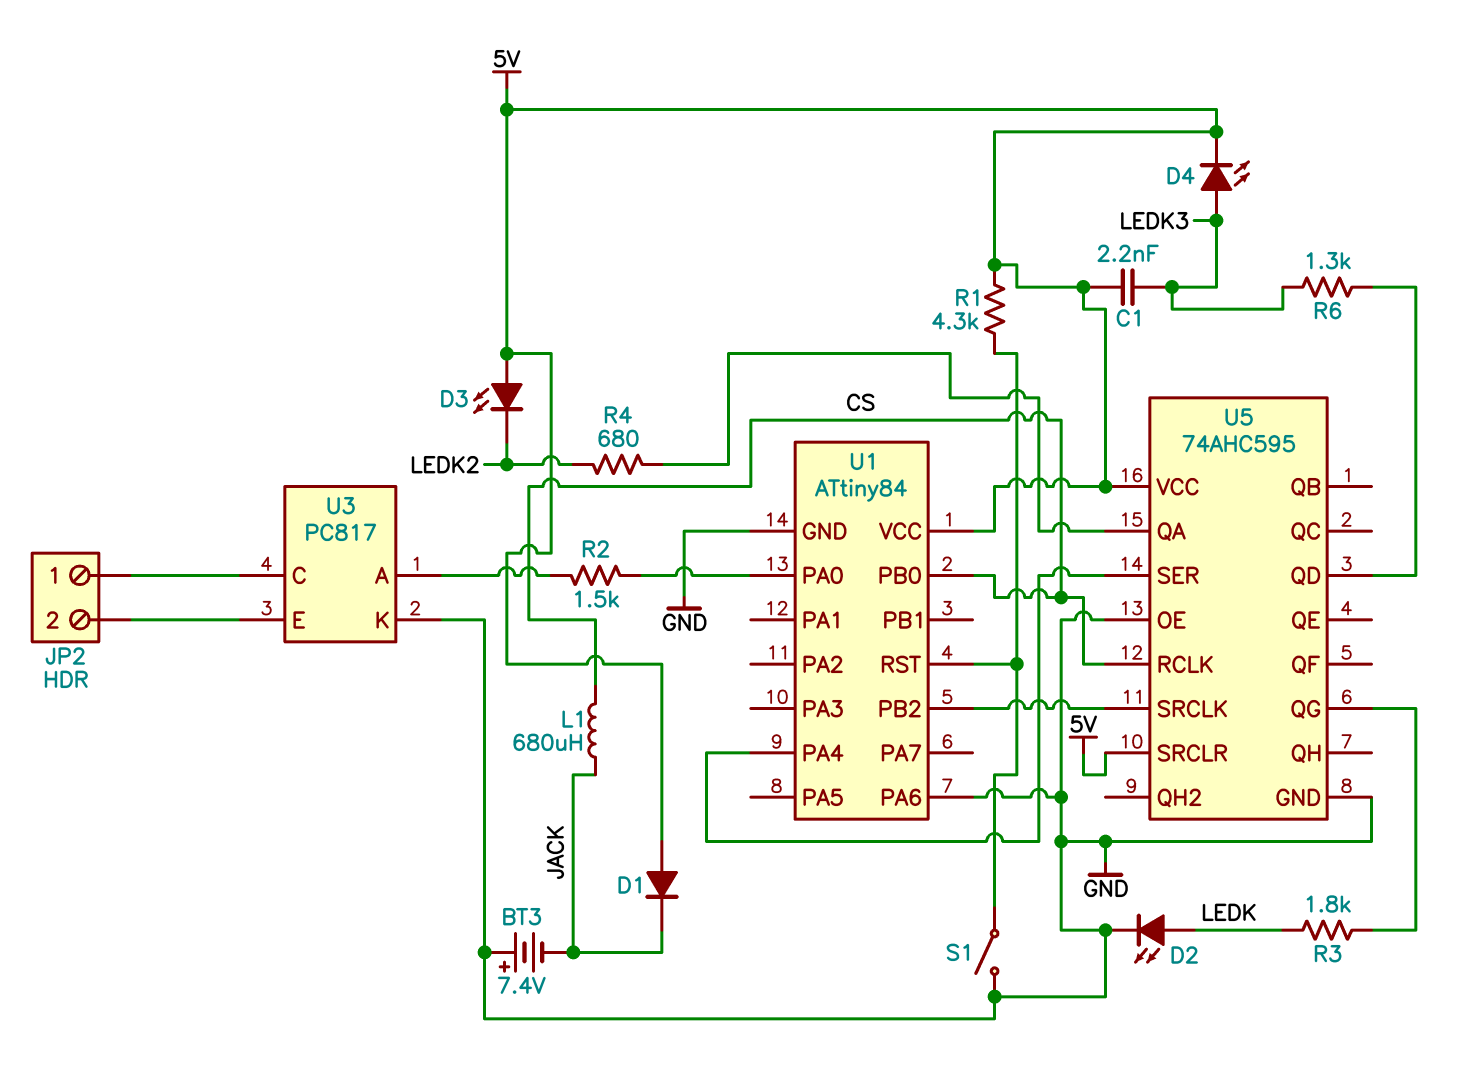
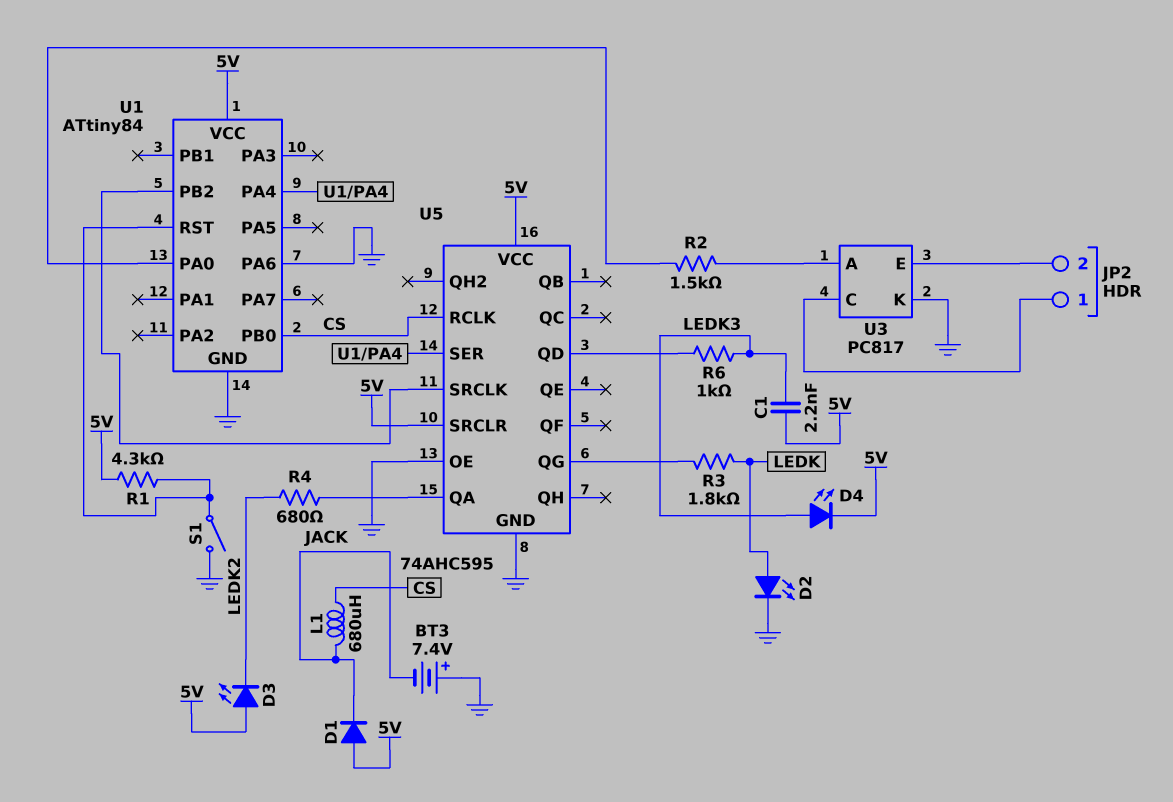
R6: 1.3k (LEDK3, U5/QD) -> 1k (LEDK3, U5/QD)

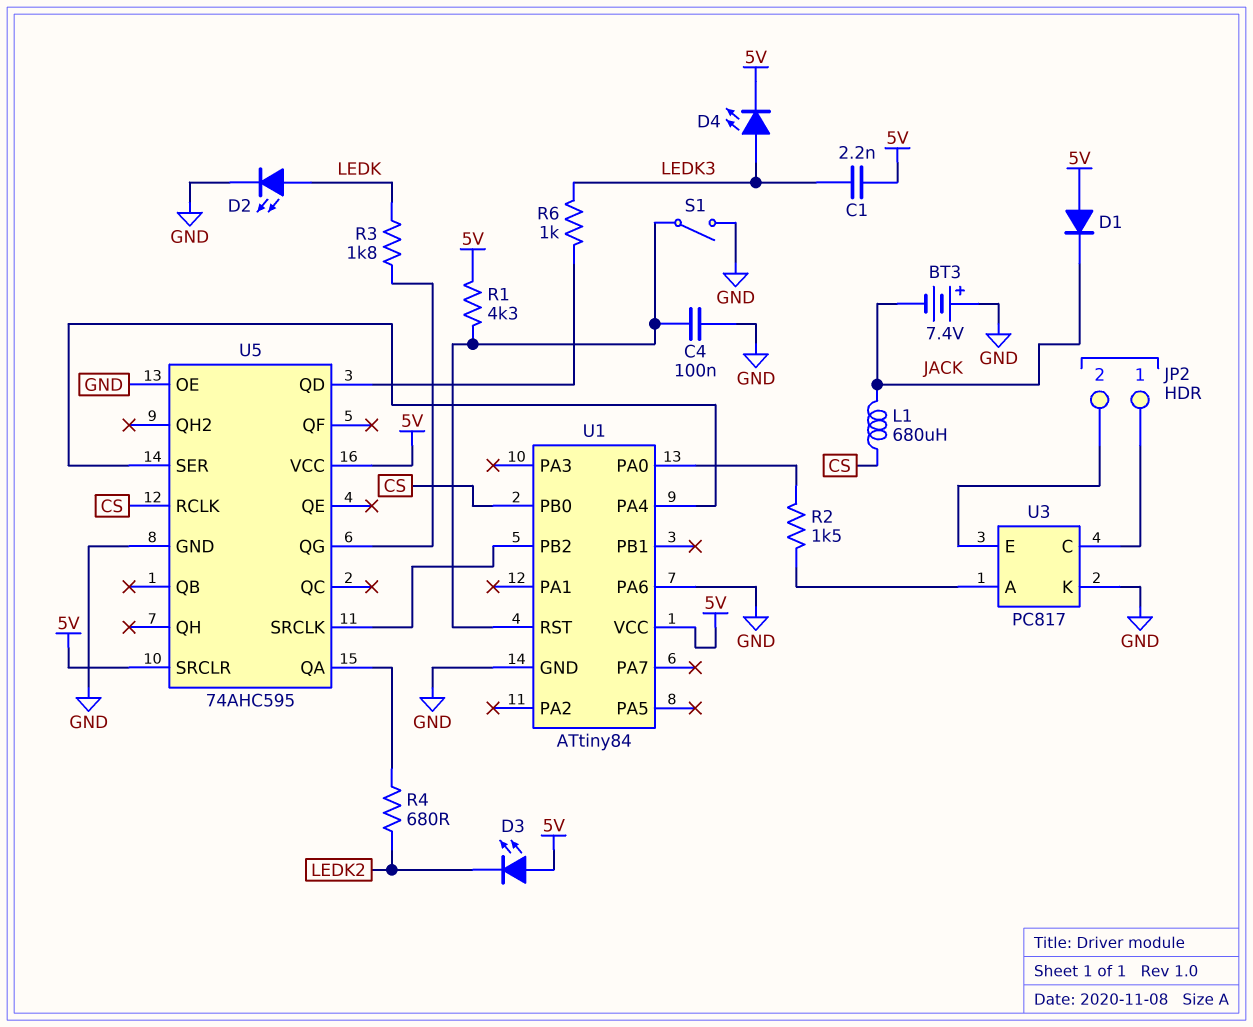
C4: none -> 100nF (GND, U1/RST)

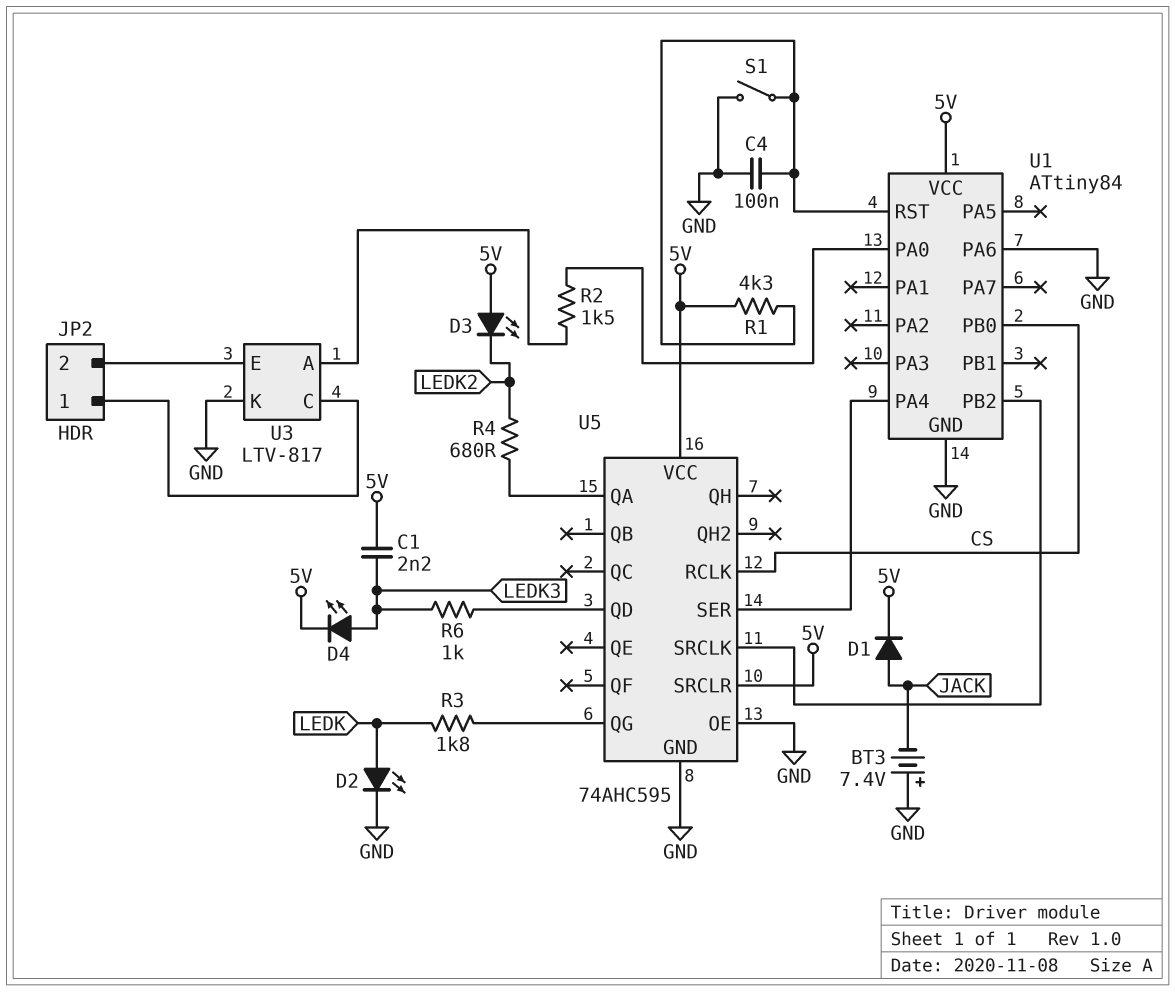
D1: diode (A 5V, K JACK) -> diode (A JACK, K 5V)
L1: 680uH (CS, JACK) -> none
U3: PC817 -> LTV-817

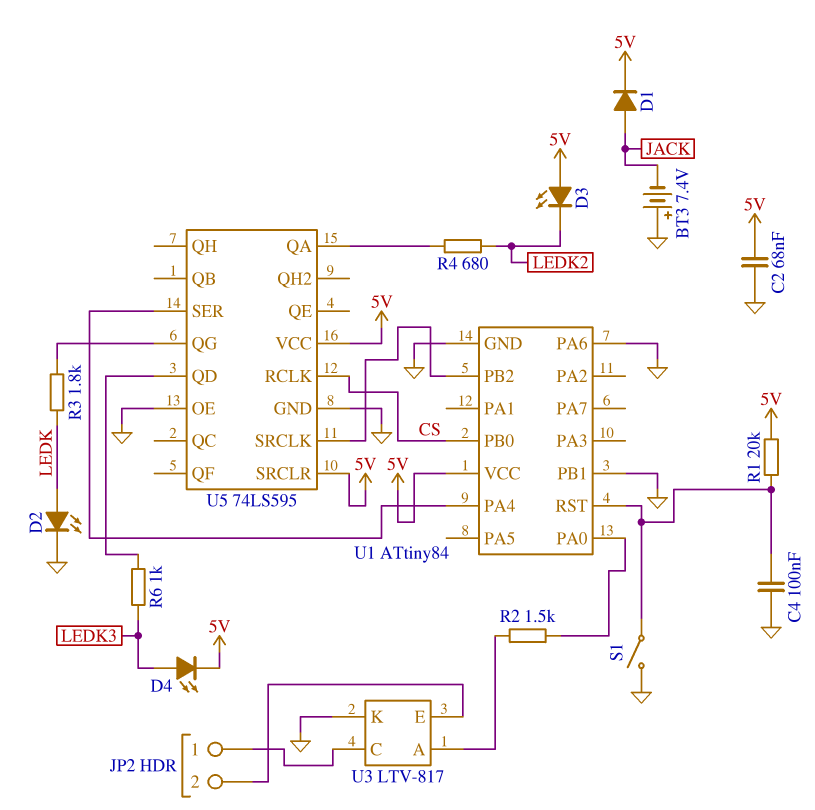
C1: 2.2nF (5V, LEDK3) -> none
C2: none -> 68nF (5V, GND)
R1: 4.3k (5V, U1/RST) -> 20k (5V, U1/RST)
U1 pin PB1: none -> GND
U5: 74AHC595 -> 74LS595

